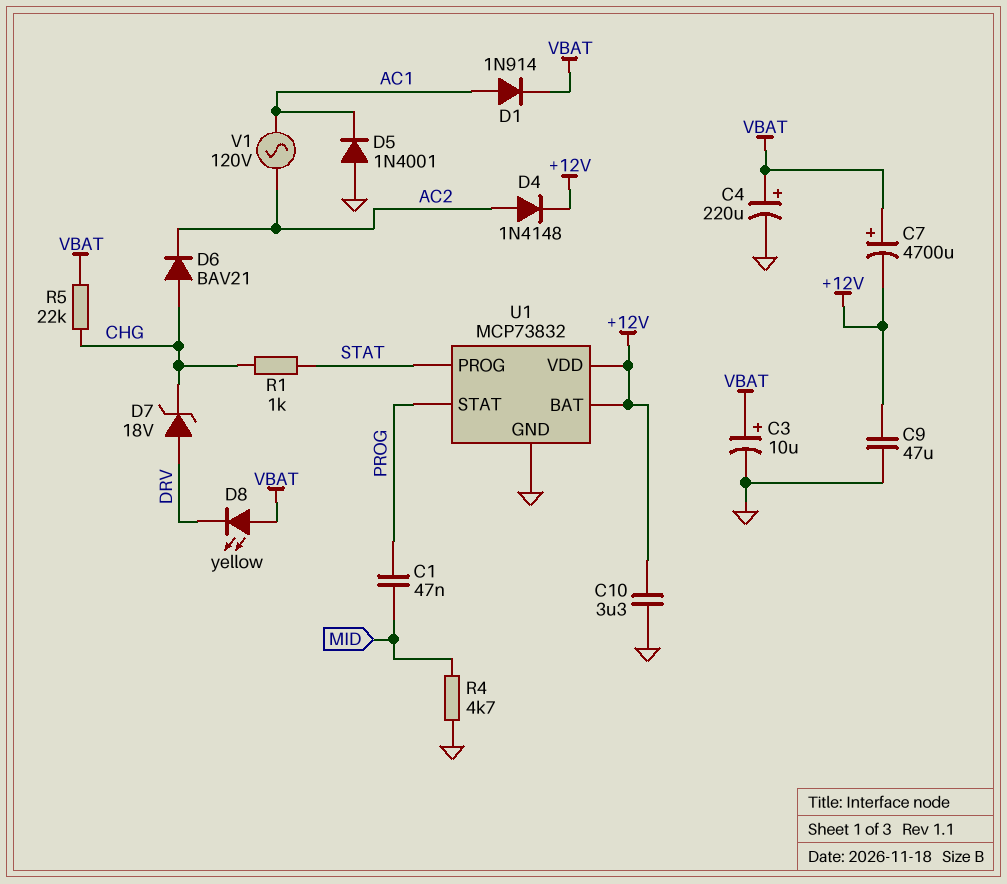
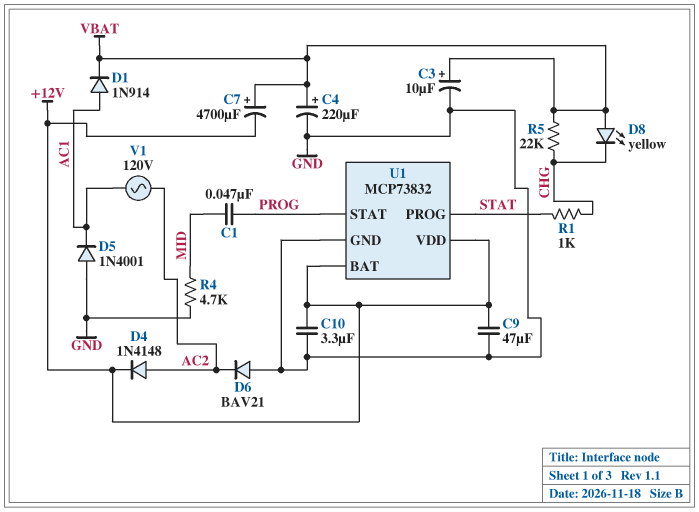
D6: diode BAV21 (A CHG, K AC2) -> diode BAV21 (A GND, K AC2)
D7: zener 18V (A DRV, K CHG) -> none
D8: LED yellow (A VBAT, K DRV) -> LED yellow (A VBAT, K CHG)

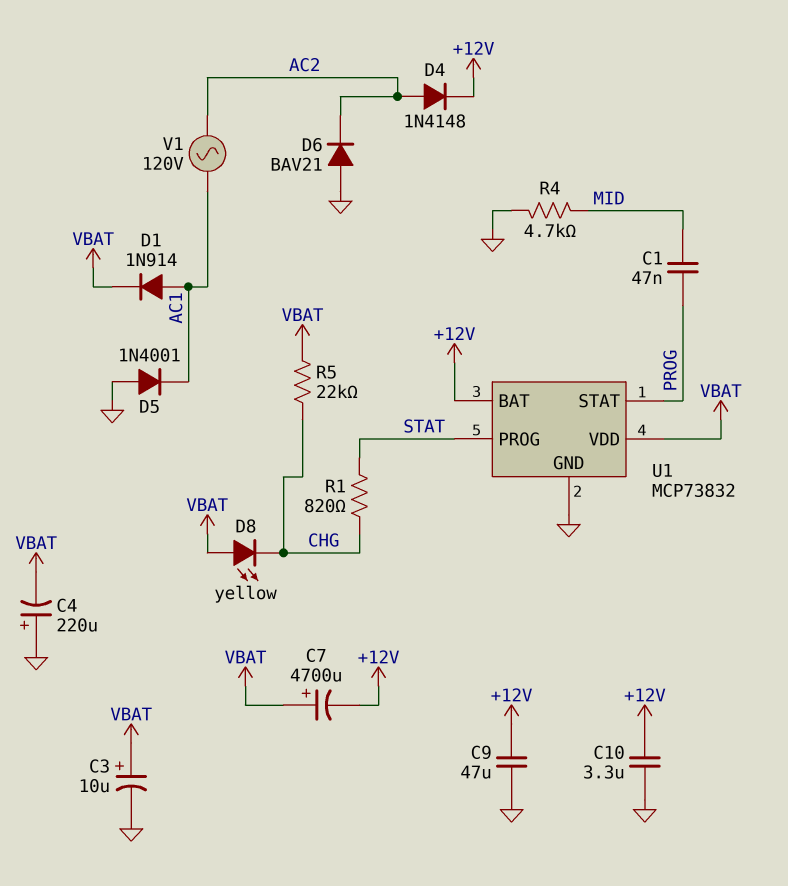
C4: 220uF (plus VBAT, minus GND) -> 220uF (plus GND, minus VBAT)
R1: 1k (CHG, STAT) -> 820 (CHG, STAT)
U1 pin VDD: +12V -> VBAT

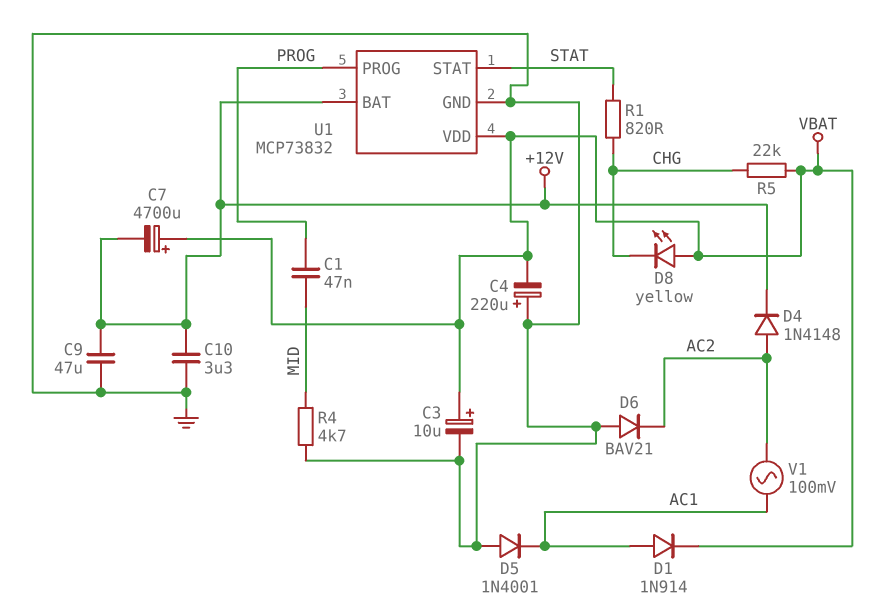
U1 pin PROG: STAT -> PROG
U1 pin STAT: PROG -> STAT
V1: AC 120V (AC1, AC2) -> AC 100mV (AC1, AC2)

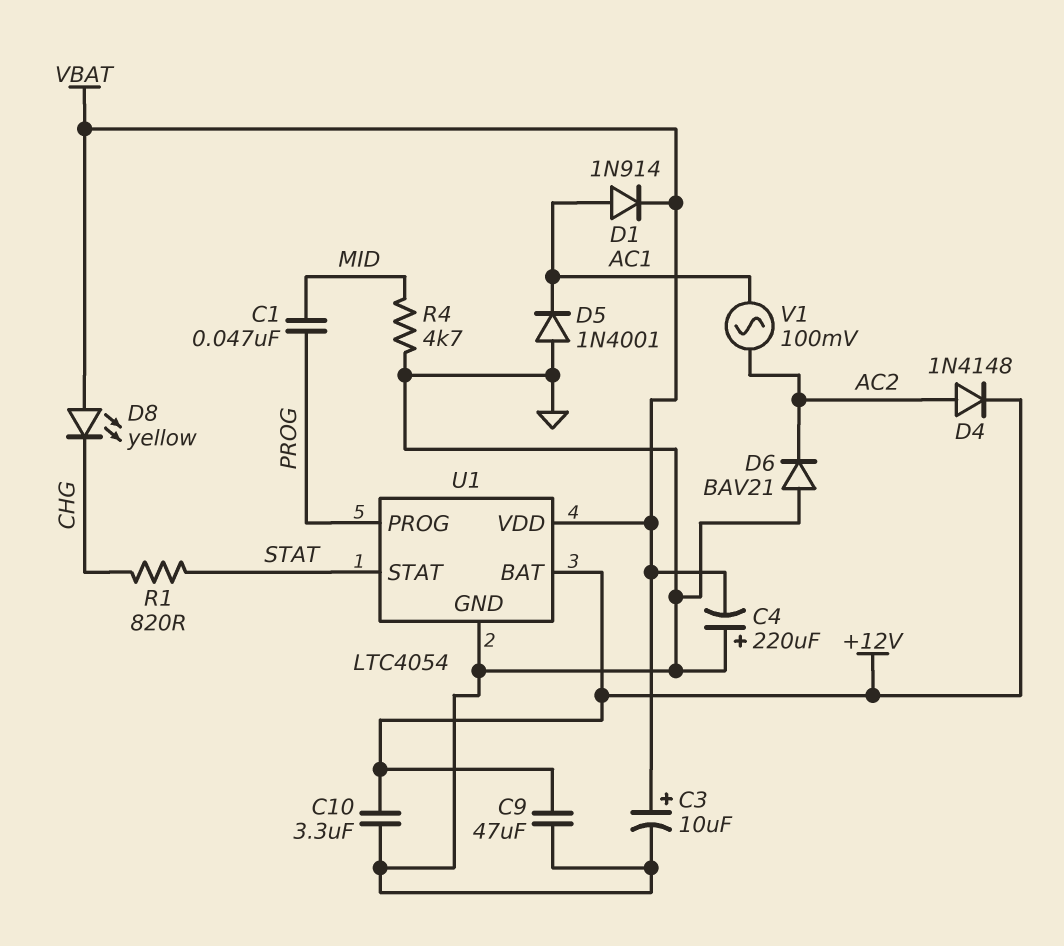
C7: 4700uF (plus VBAT, minus +12V) -> none
R5: 22k (CHG, VBAT) -> none
U1: MCP73832 -> LTC4054

